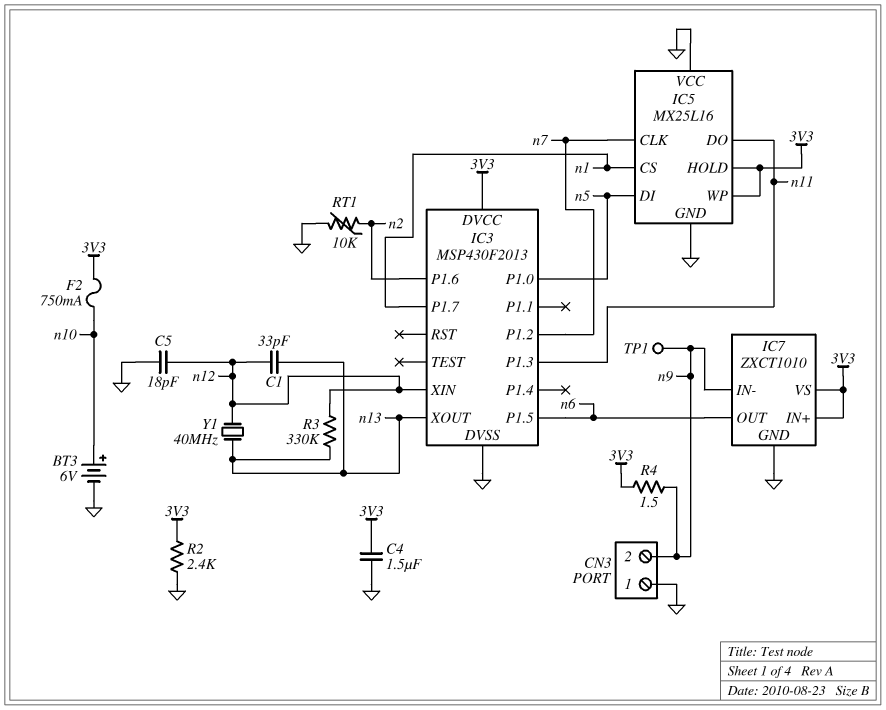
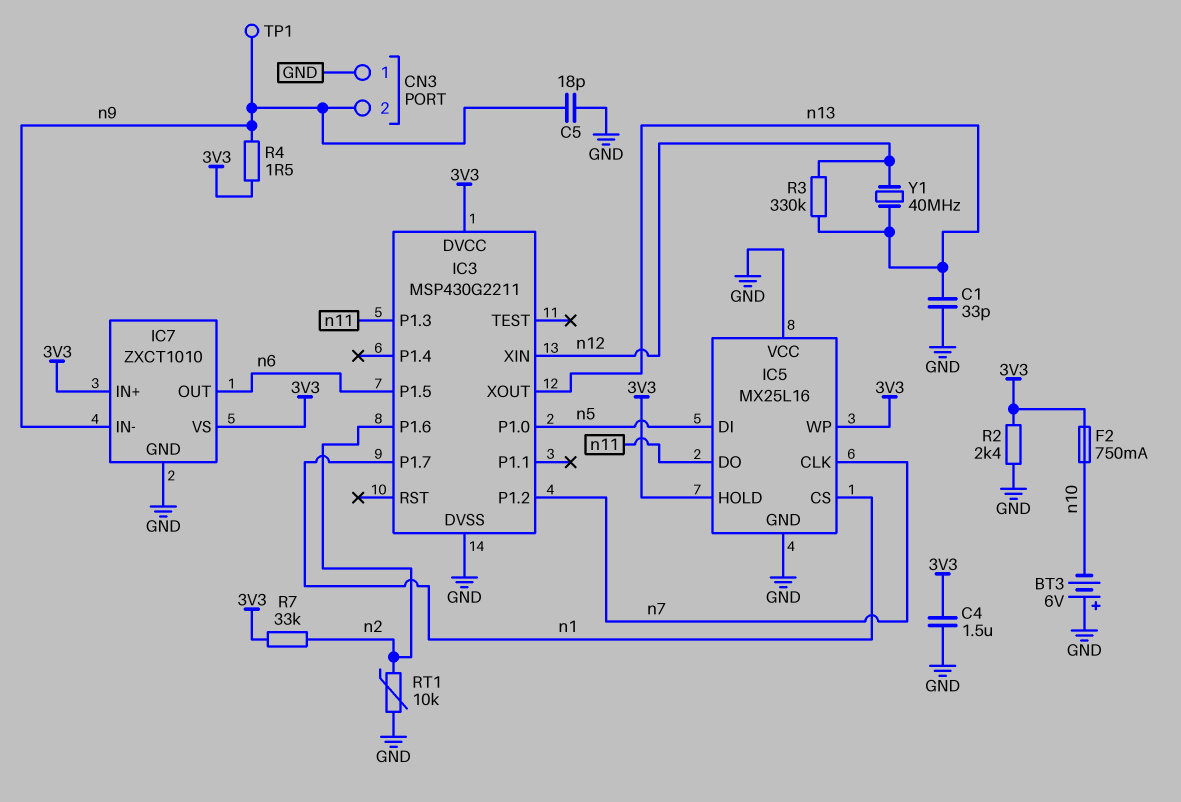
BT3: 6V (plus n10, minus GND) -> 6V (plus GND, minus n10)
C1: 33pF (n12, n13) -> 33pF (GND, n13)
C5: 18pF (GND, n12) -> 18pF (GND, n9)
IC3: MSP430F2013 -> MSP430G2211
R7: none -> 33k (3V3, n2)

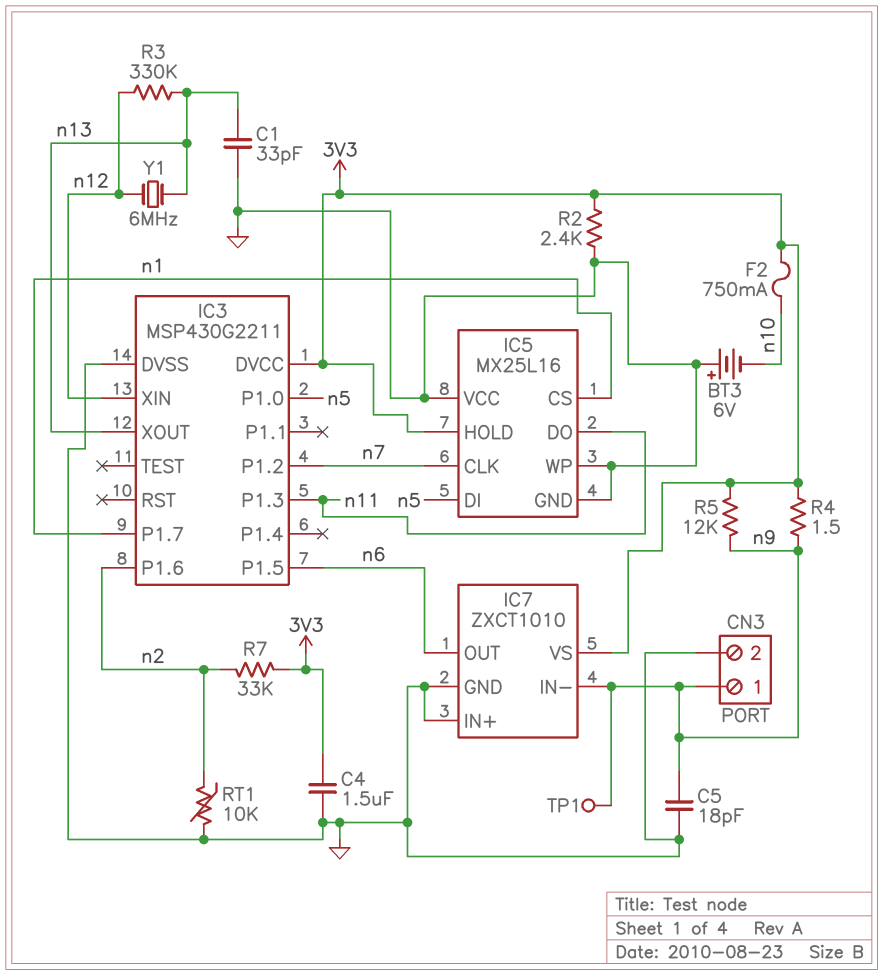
CN3 pin 1: GND -> n9
CN3 pin 2: n9 -> GND
IC5 pin WP: 3V3 -> GND
IC7 pin IN+: 3V3 -> GND
R5: none -> 12k (3V3, n9)
Y1: 40MHz (n12, n13) -> 6MHz (n12, n13)

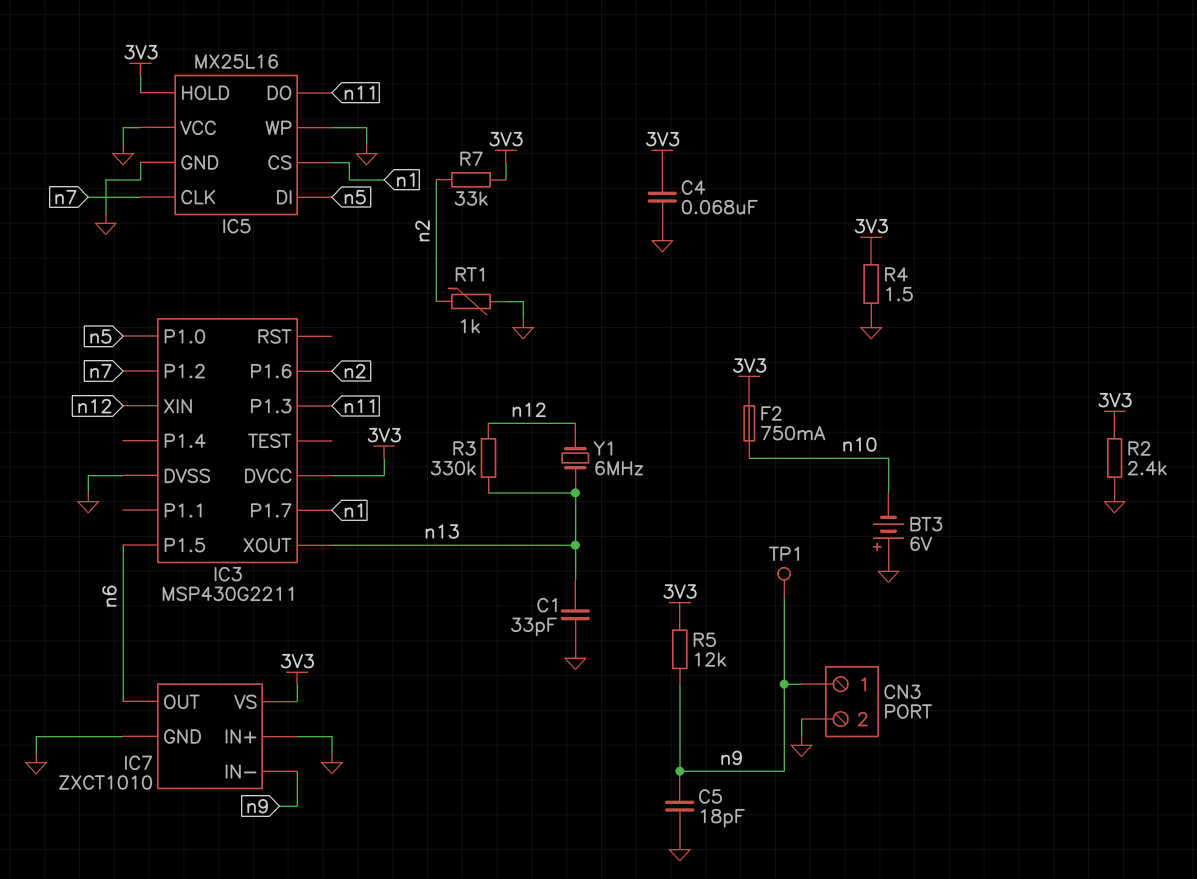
C4: 1.5uF (3V3, GND) -> 68nF (3V3, GND)
R4: 1.5 (3V3, n9) -> 1.5 (3V3, GND)
RT1: 10k (GND, n2) -> 1k (GND, n2)

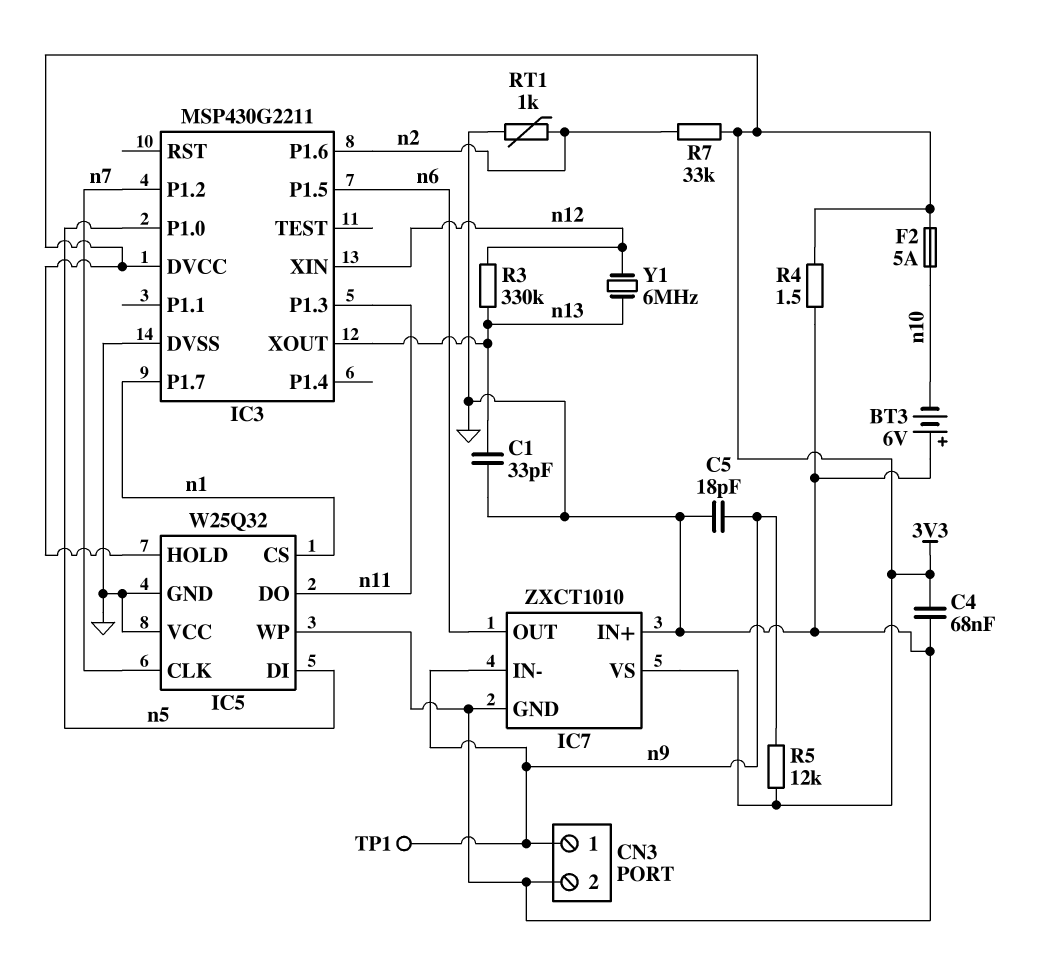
F2: 750mA (3V3, n10) -> 5A (3V3, n10)
IC5: MX25L16 -> W25Q32
R2: 2.4k (3V3, GND) -> none

